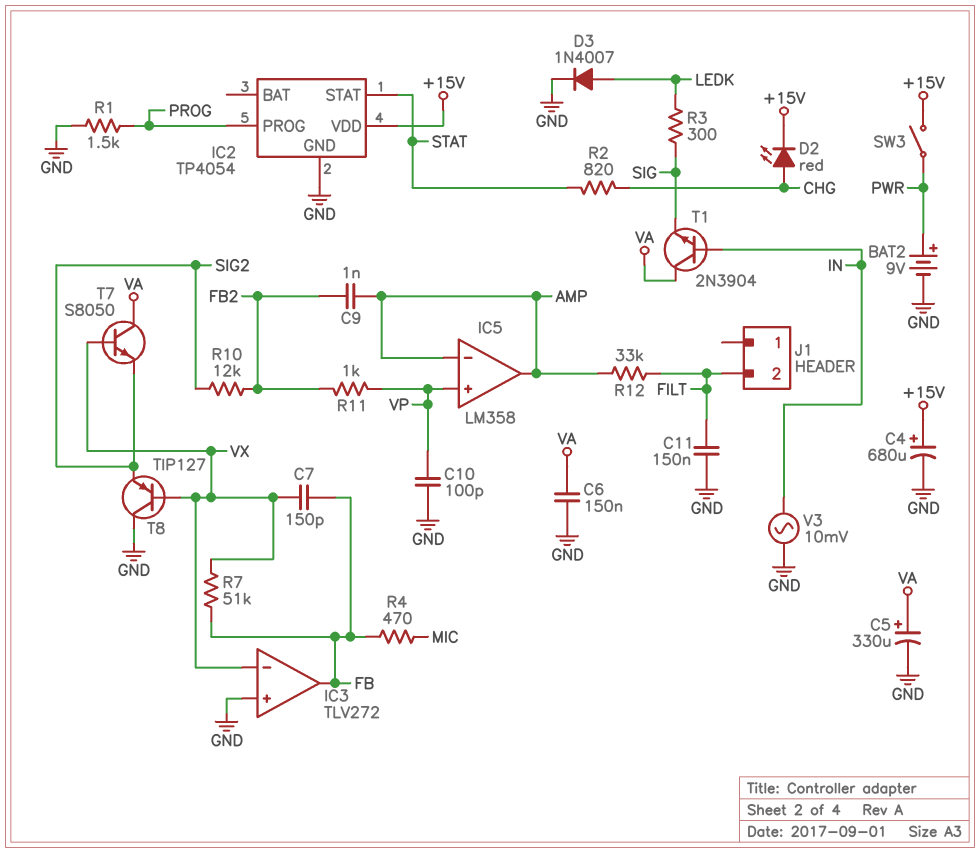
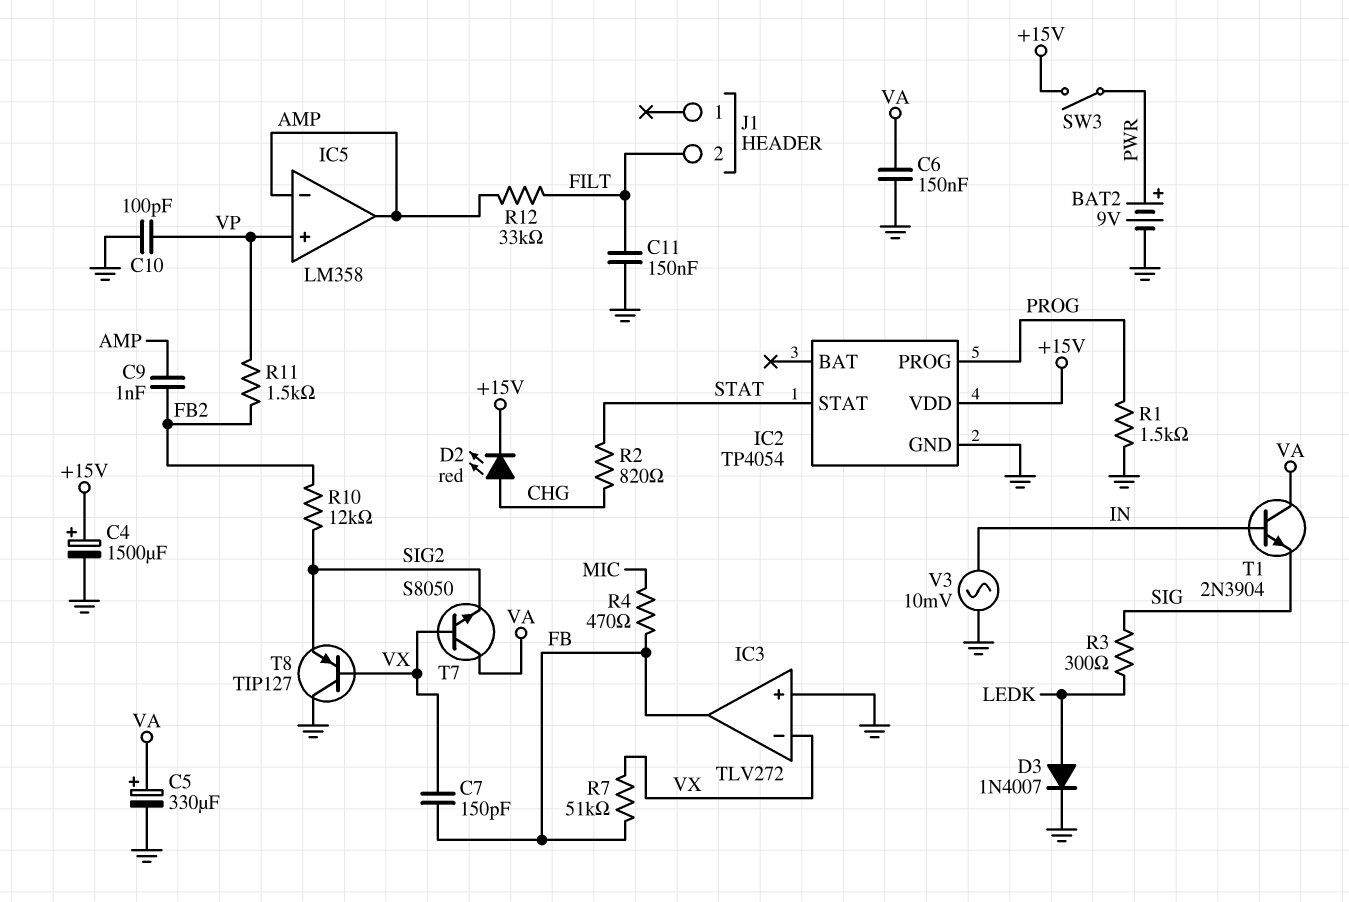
C4: 680uF (plus +15V, minus GND) -> 1500uF (plus +15V, minus GND)
R11: 1k (FB2, VP) -> 1.5k (FB2, VP)

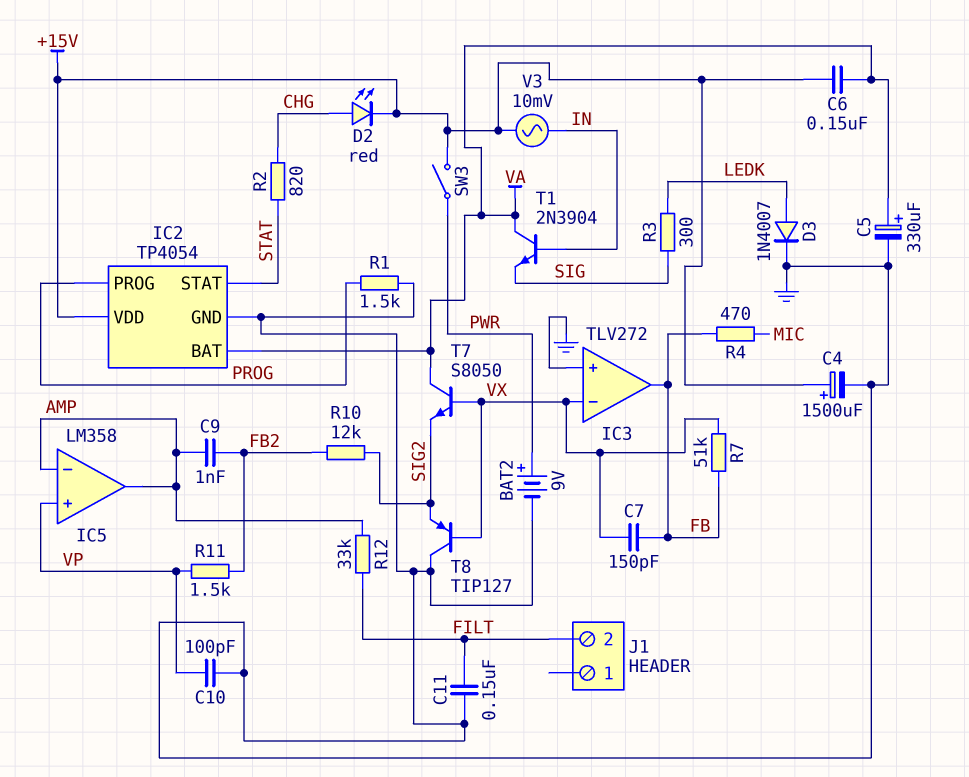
C6: 150nF (GND, VA) -> 150nF (+15V, VA)
IC2 pin BAT: none -> VA
V3: AC 10mV (GND, IN) -> AC 10mV (+15V, IN)

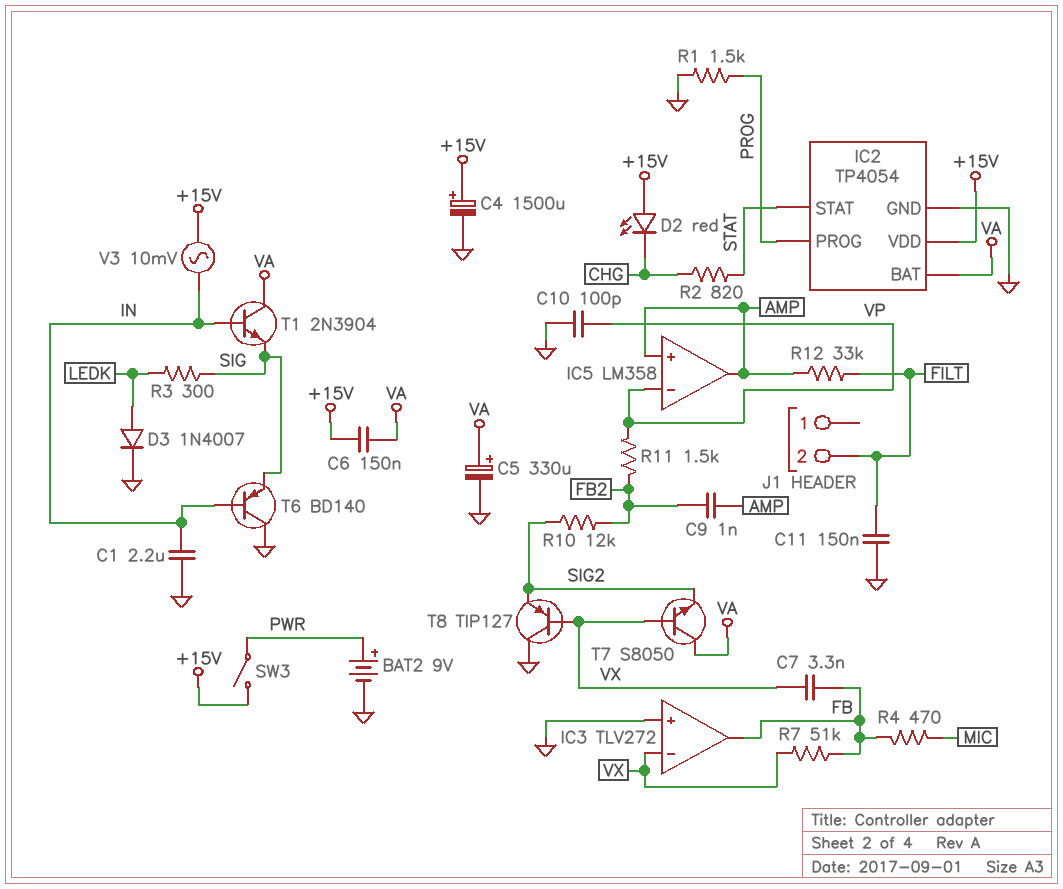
C1: none -> 2.2uF (GND, IN)
C7: 150pF (FB, VX) -> 3.3nF (FB, VX)
D2: LED red (A CHG, K +15V) -> LED red (A +15V, K CHG)
IC5 pin in+: VP -> AMP
IC5 pin in-: AMP -> VP
T6: none -> PNP BD140 (B IN, C GND, E SIG)

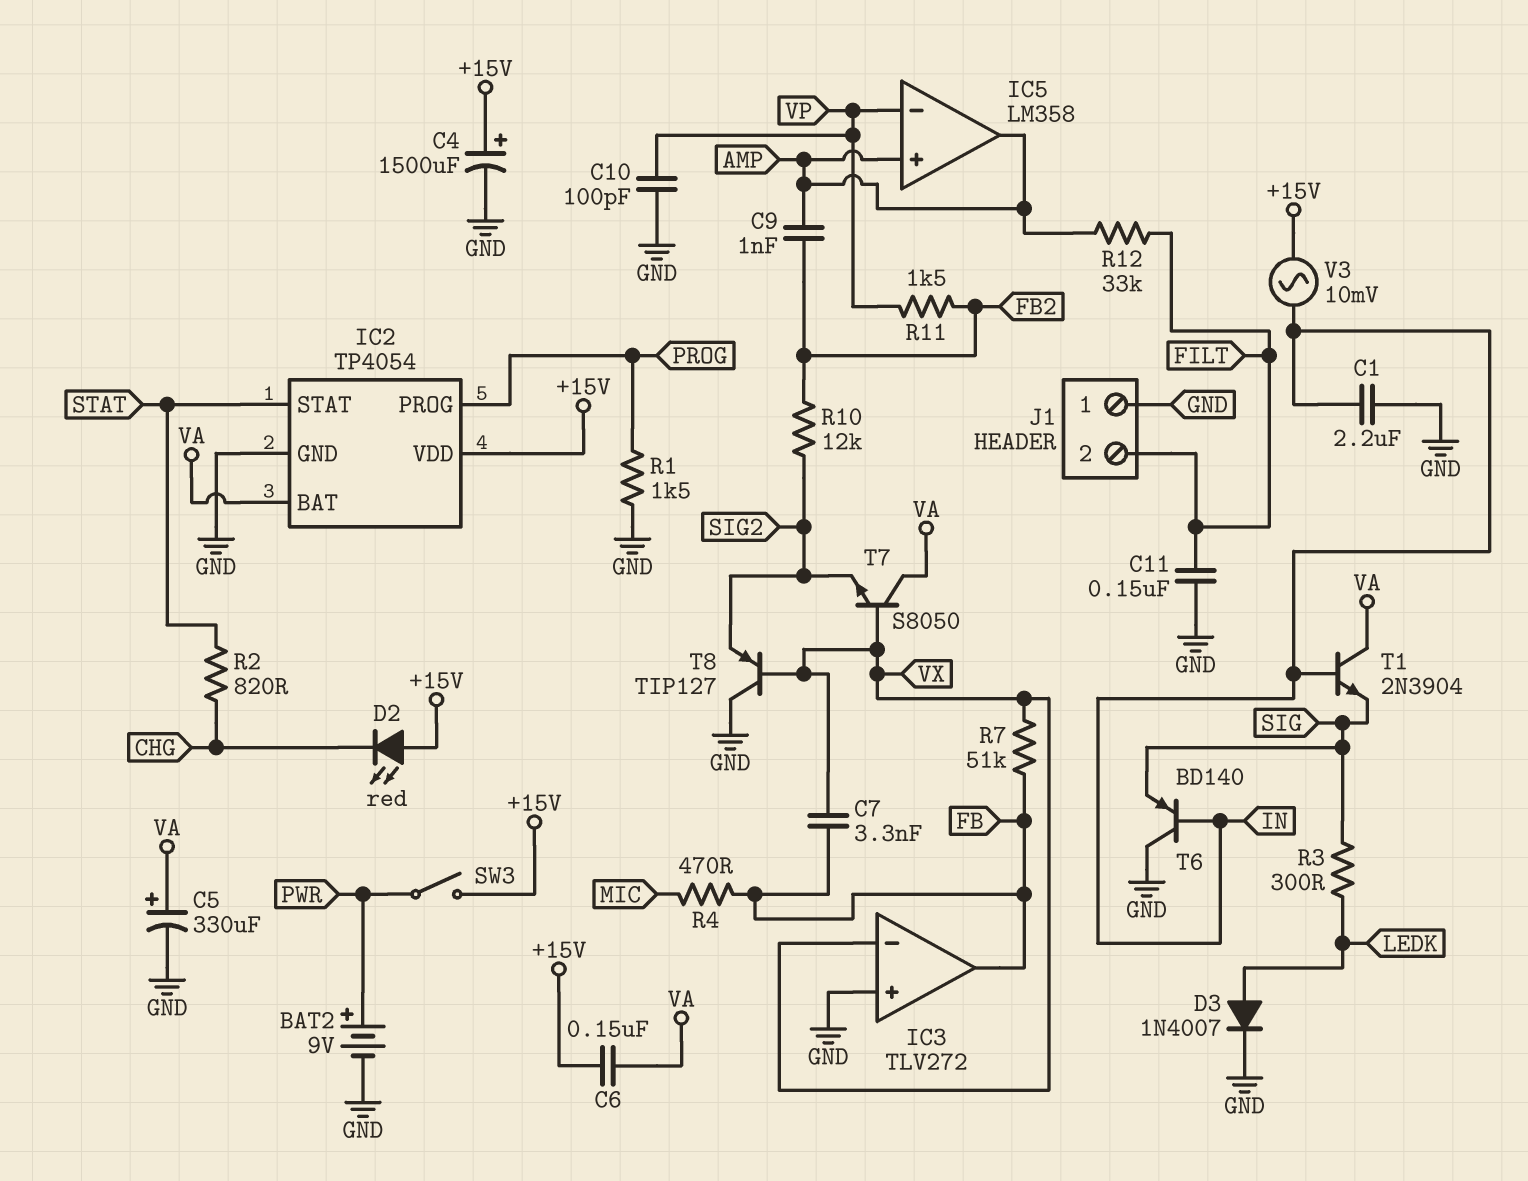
J1 pin 1: none -> GND

